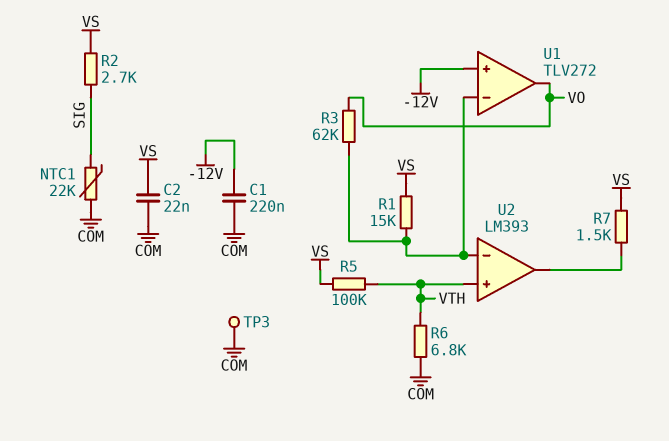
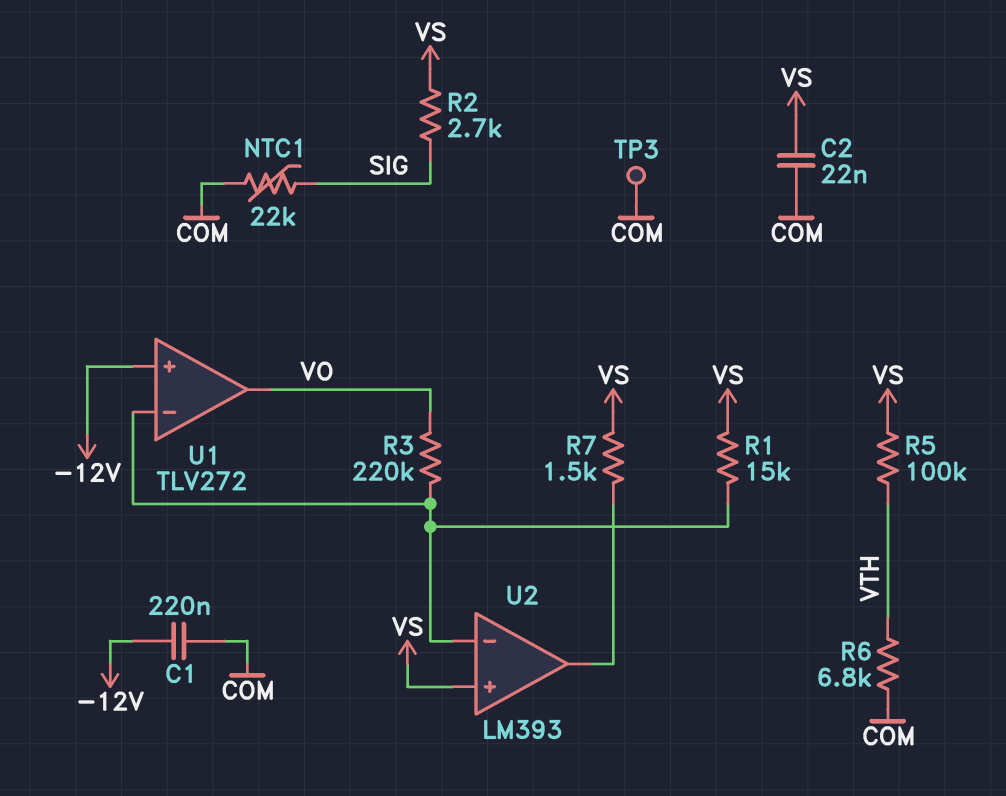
R3: 62k (U1/in-, VO) -> 220k (U1/in-, VO)
U2 pin in+: VTH -> VS

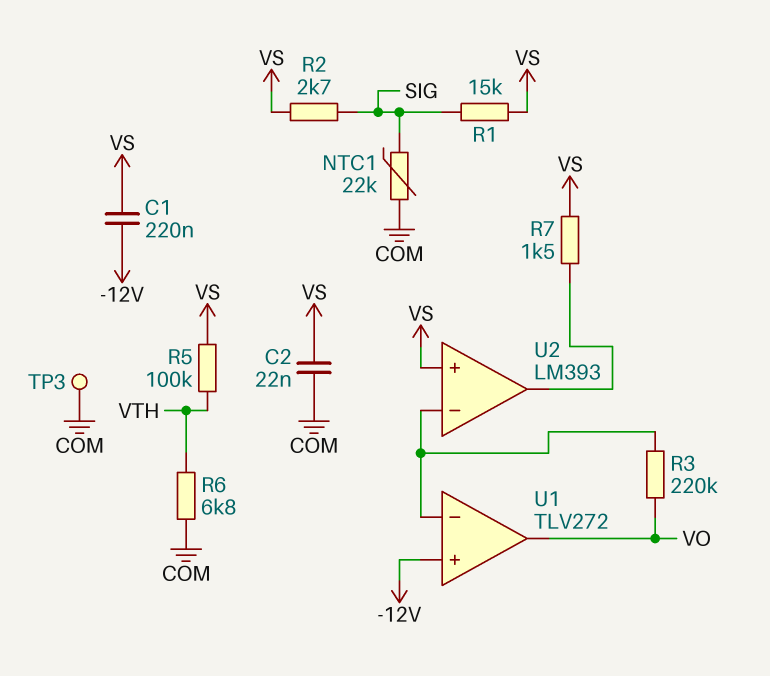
C1: 220nF (-12V, COM) -> 220nF (-12V, VS)
R1: 15k (U1/in-, VS) -> 15k (SIG, VS)

